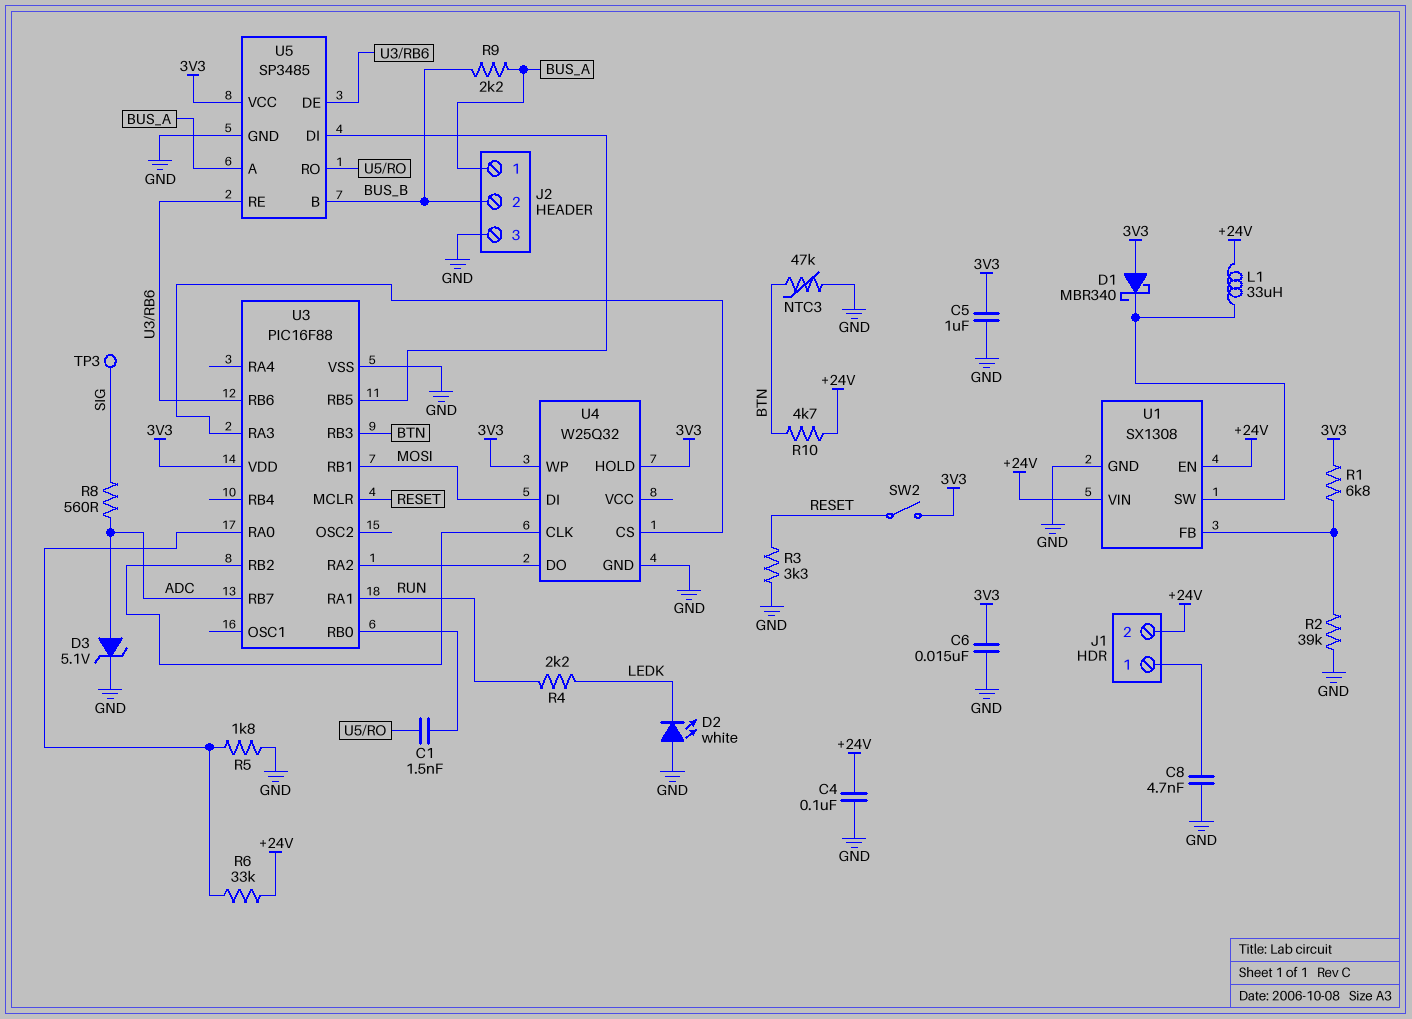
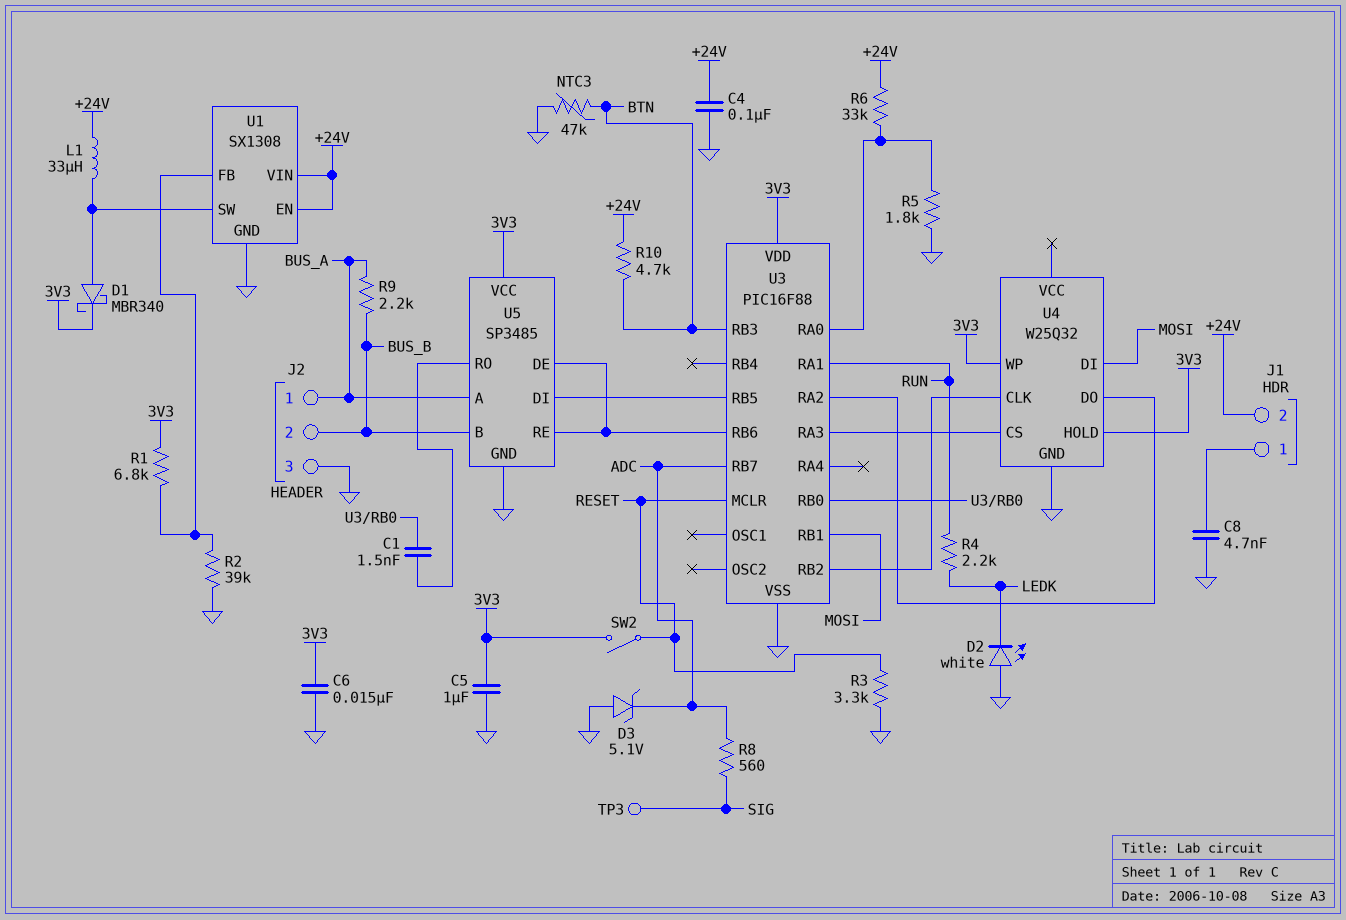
D1: schottky MBR340 (A 3V3, K U1/SW) -> schottky MBR340 (A U1/SW, K 3V3)
D3: zener 5.1V (A ADC, K GND) -> zener 5.1V (A GND, K ADC)

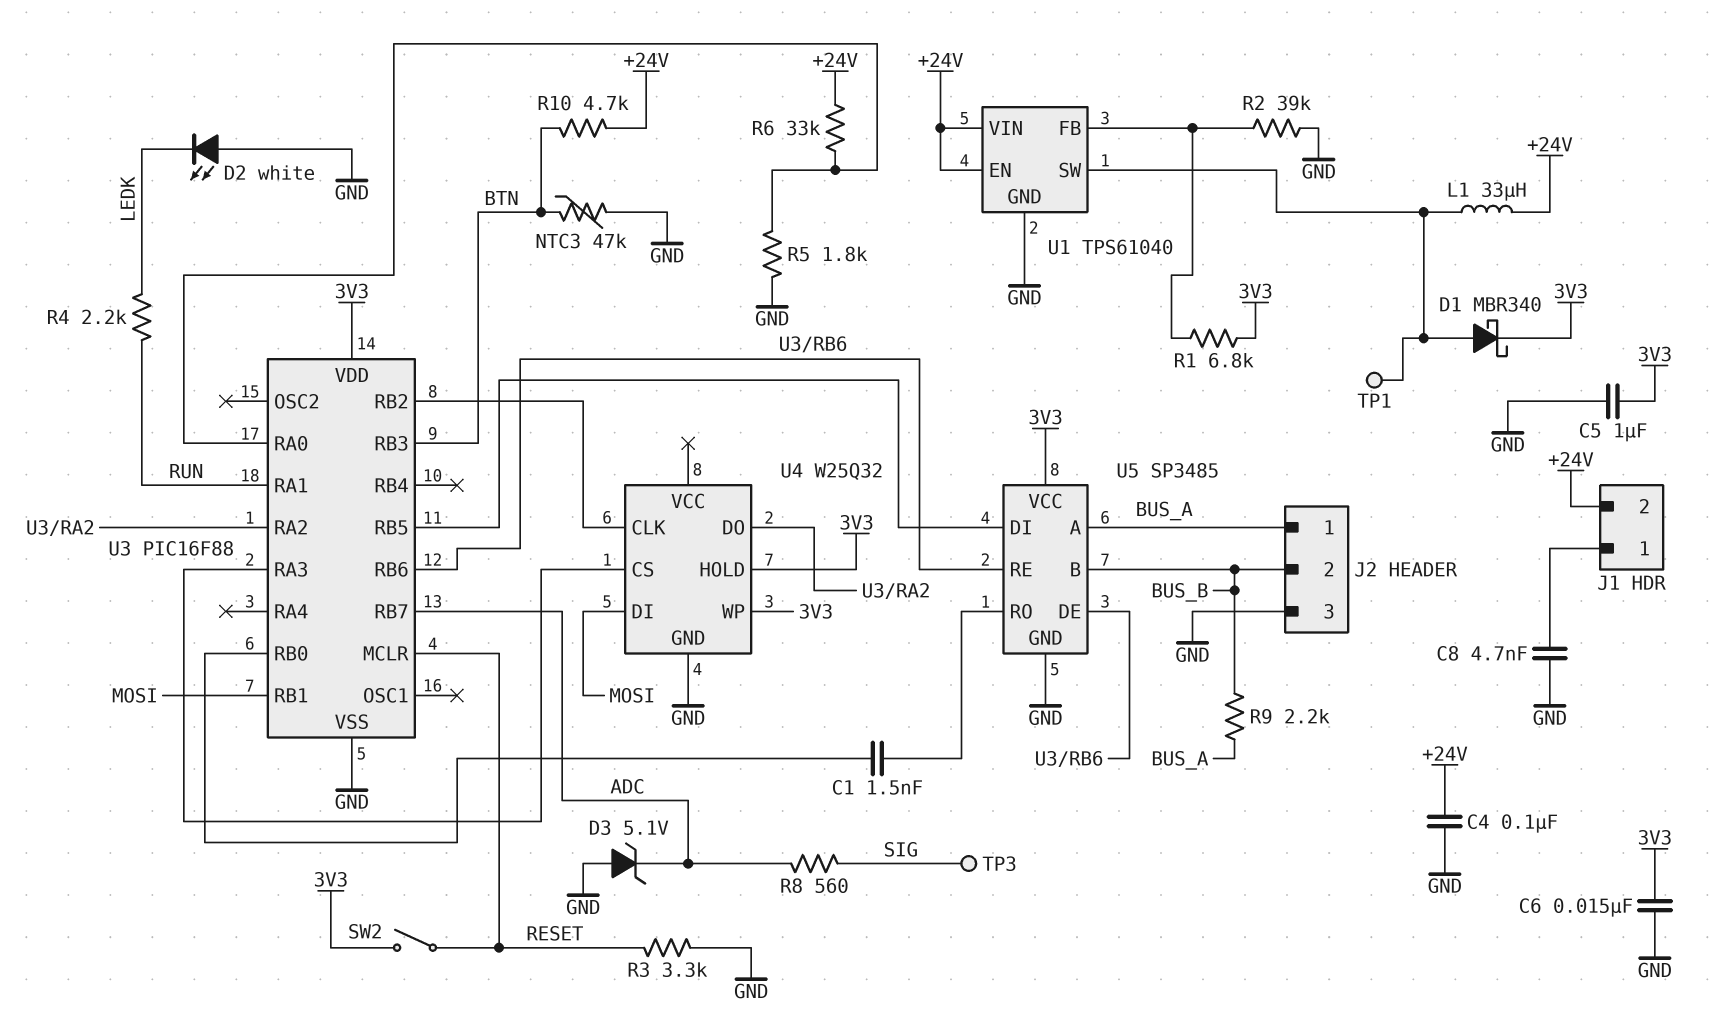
TP1: none -> test point (U1/SW)
U1: SX1308 -> TPS61040

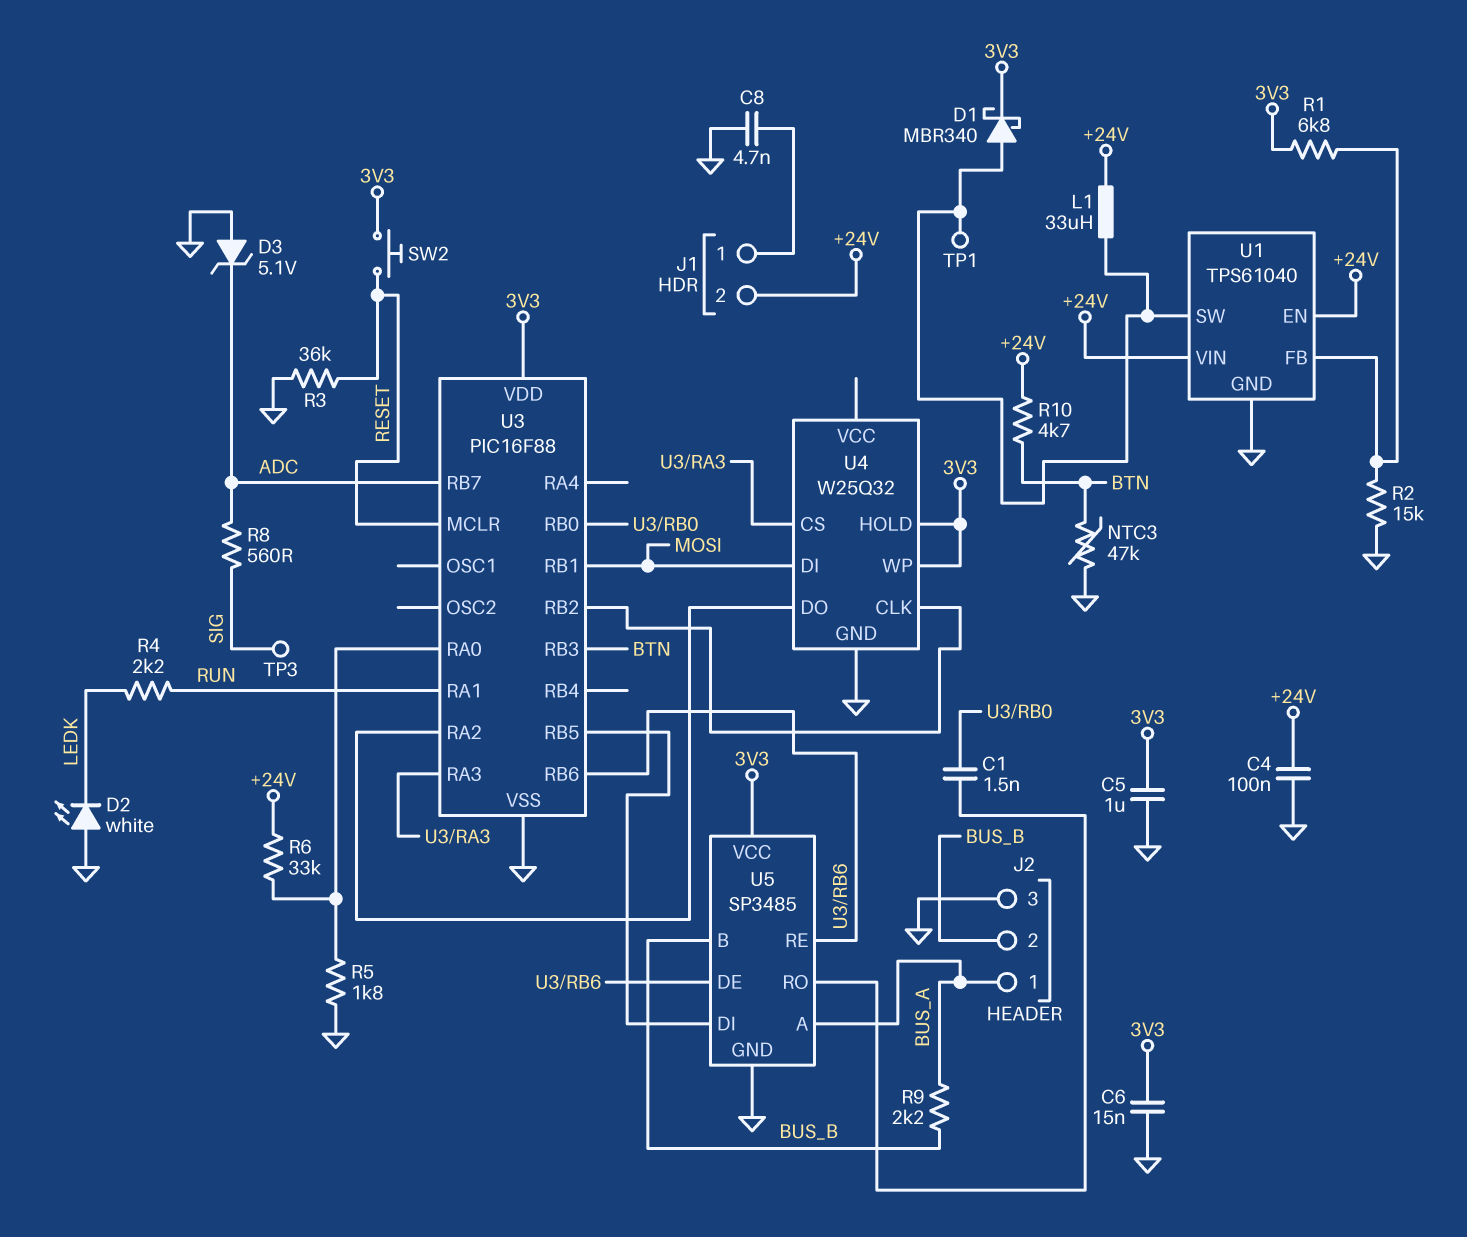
R2: 39k (GND, U1/FB) -> 15k (GND, U1/FB)
R3: 3.3k (GND, RESET) -> 36k (GND, RESET)
SW2: switch (3V3, RESET) -> button (3V3, RESET)

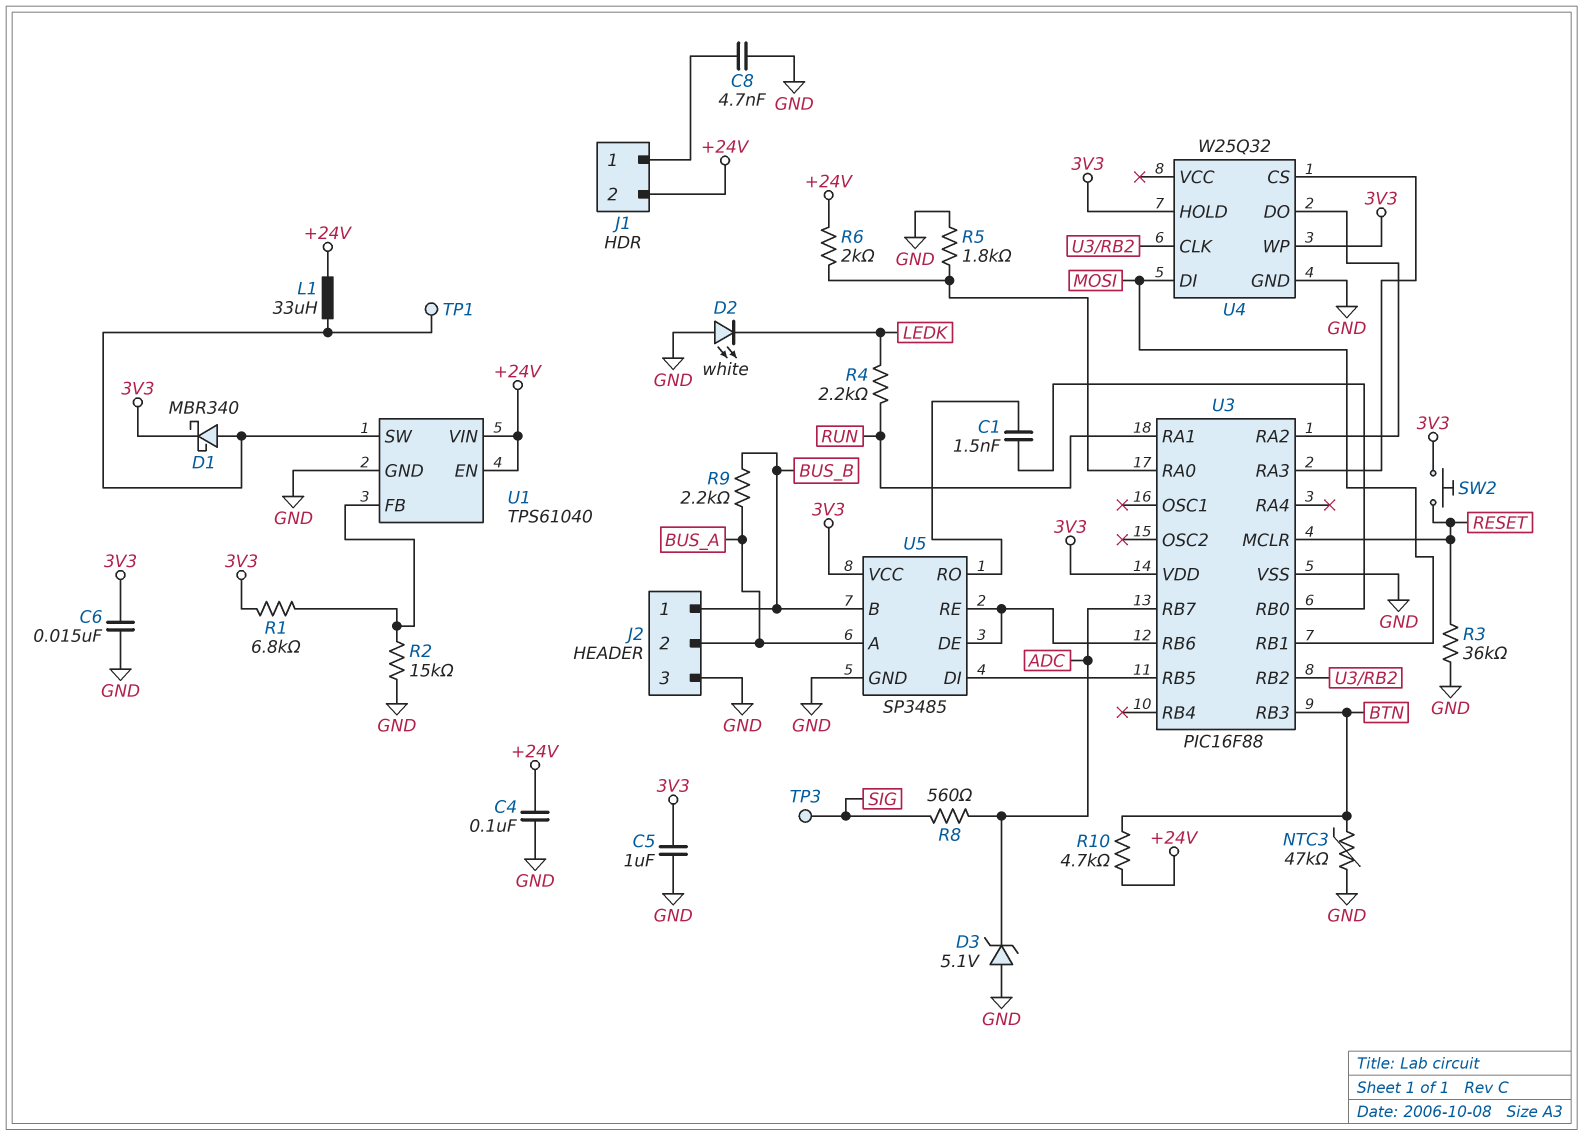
J2 pin 1: BUS_A -> BUS_B
J2 pin 2: BUS_B -> BUS_A
R6: 33k (+24V, U3/RA0) -> 2k (+24V, U3/RA0)

